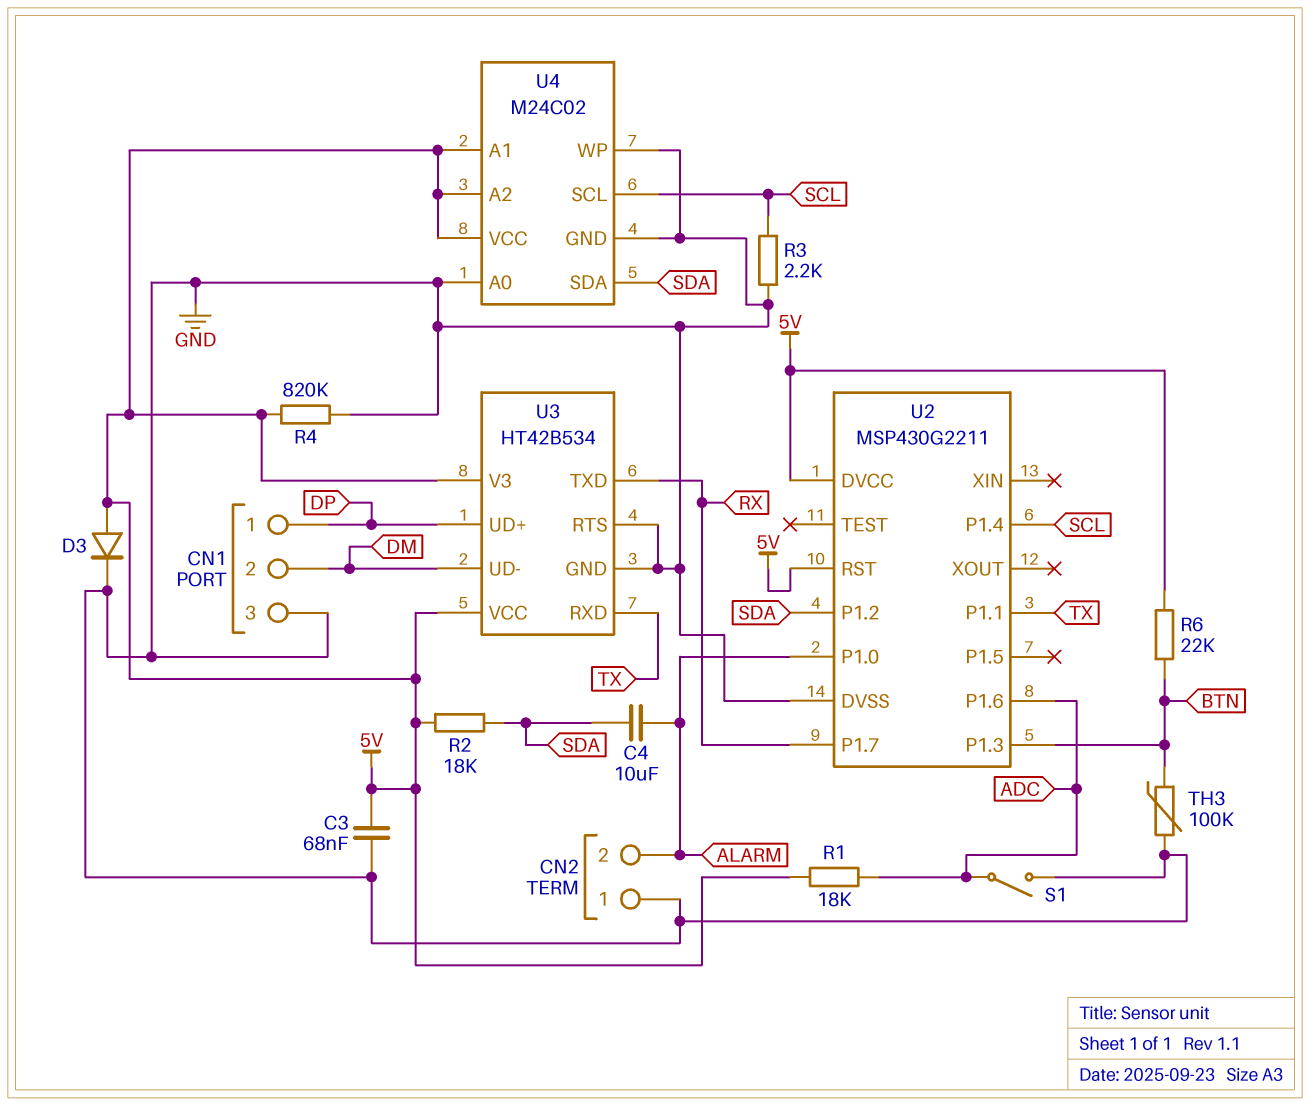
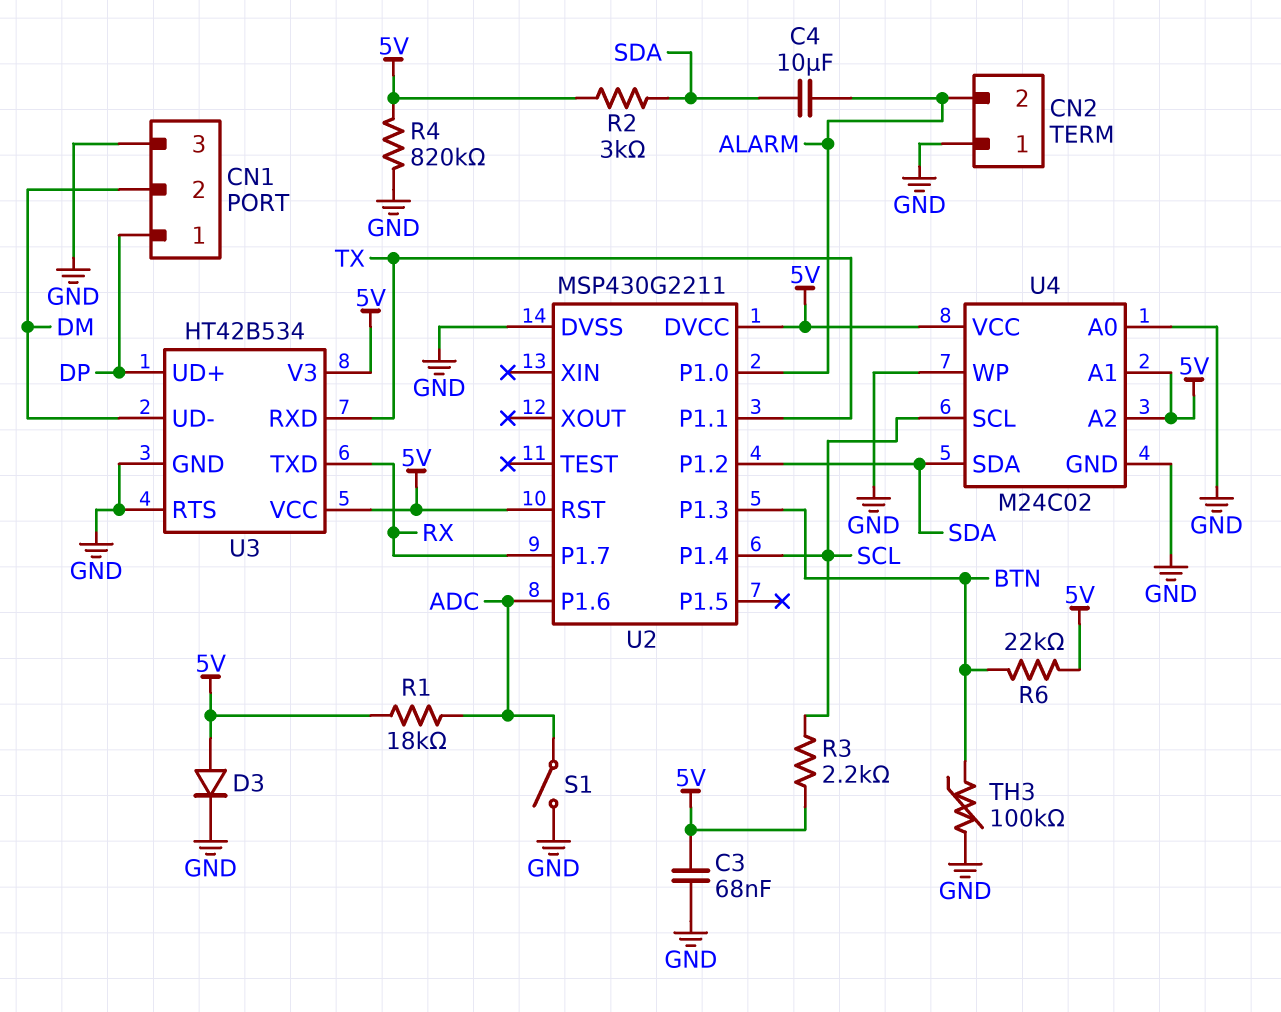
R2: 18k (5V, SDA) -> 3k (5V, SDA)
R3: 2.2k (GND, SCL) -> 2.2k (5V, SCL)

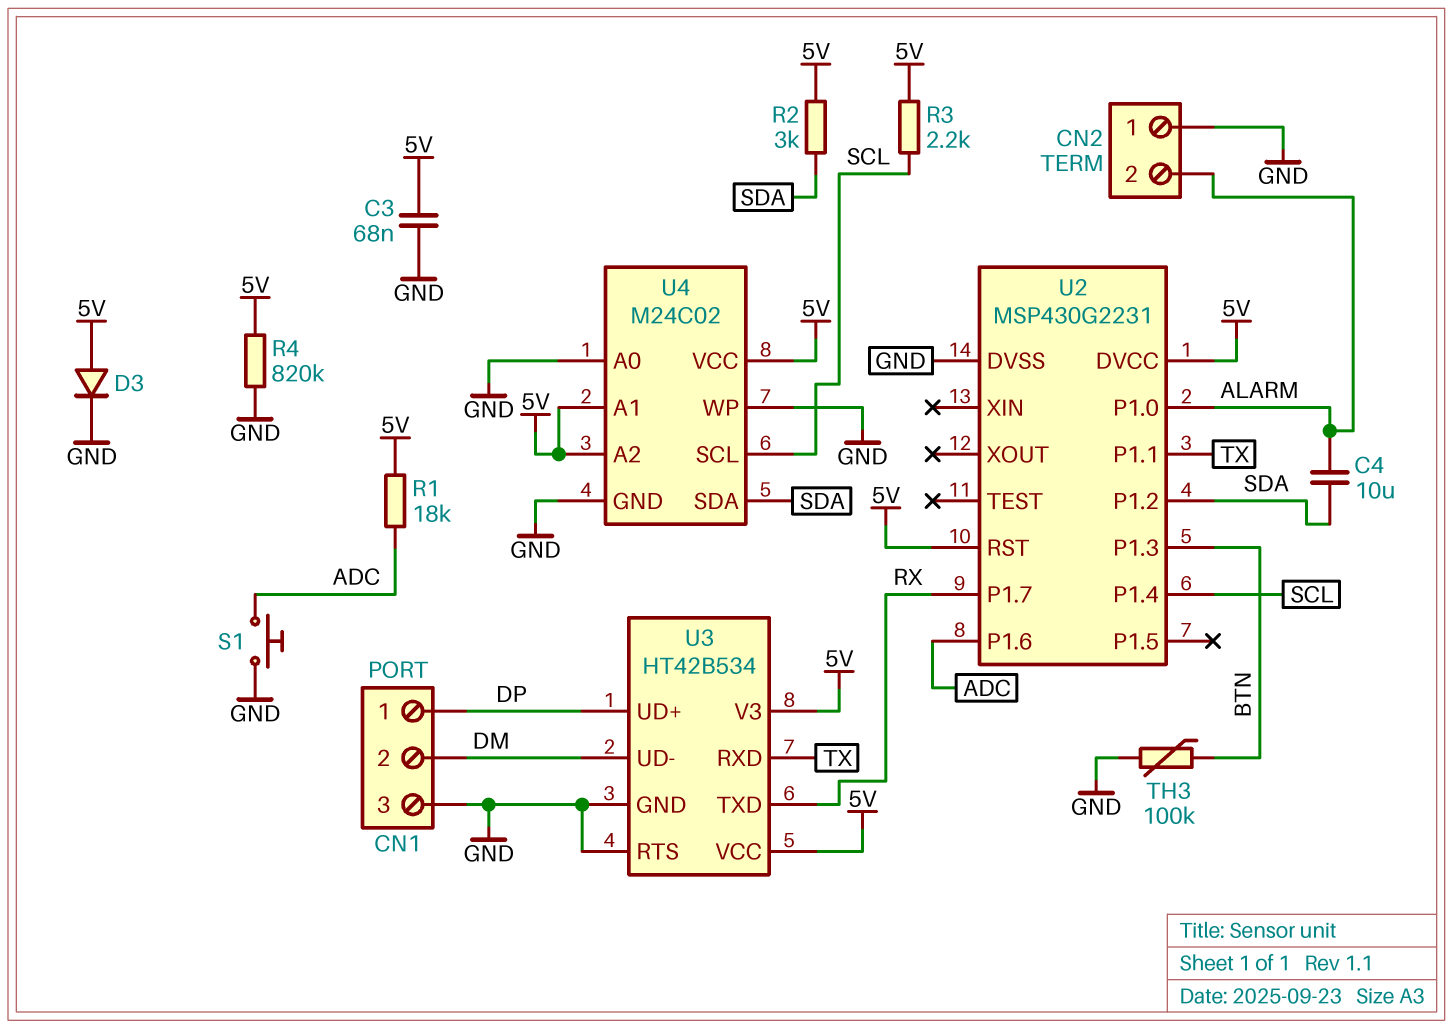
R6: 22k (5V, BTN) -> none
S1: switch (ADC, GND) -> button (ADC, GND)
U2: MSP430G2211 -> MSP430G2231

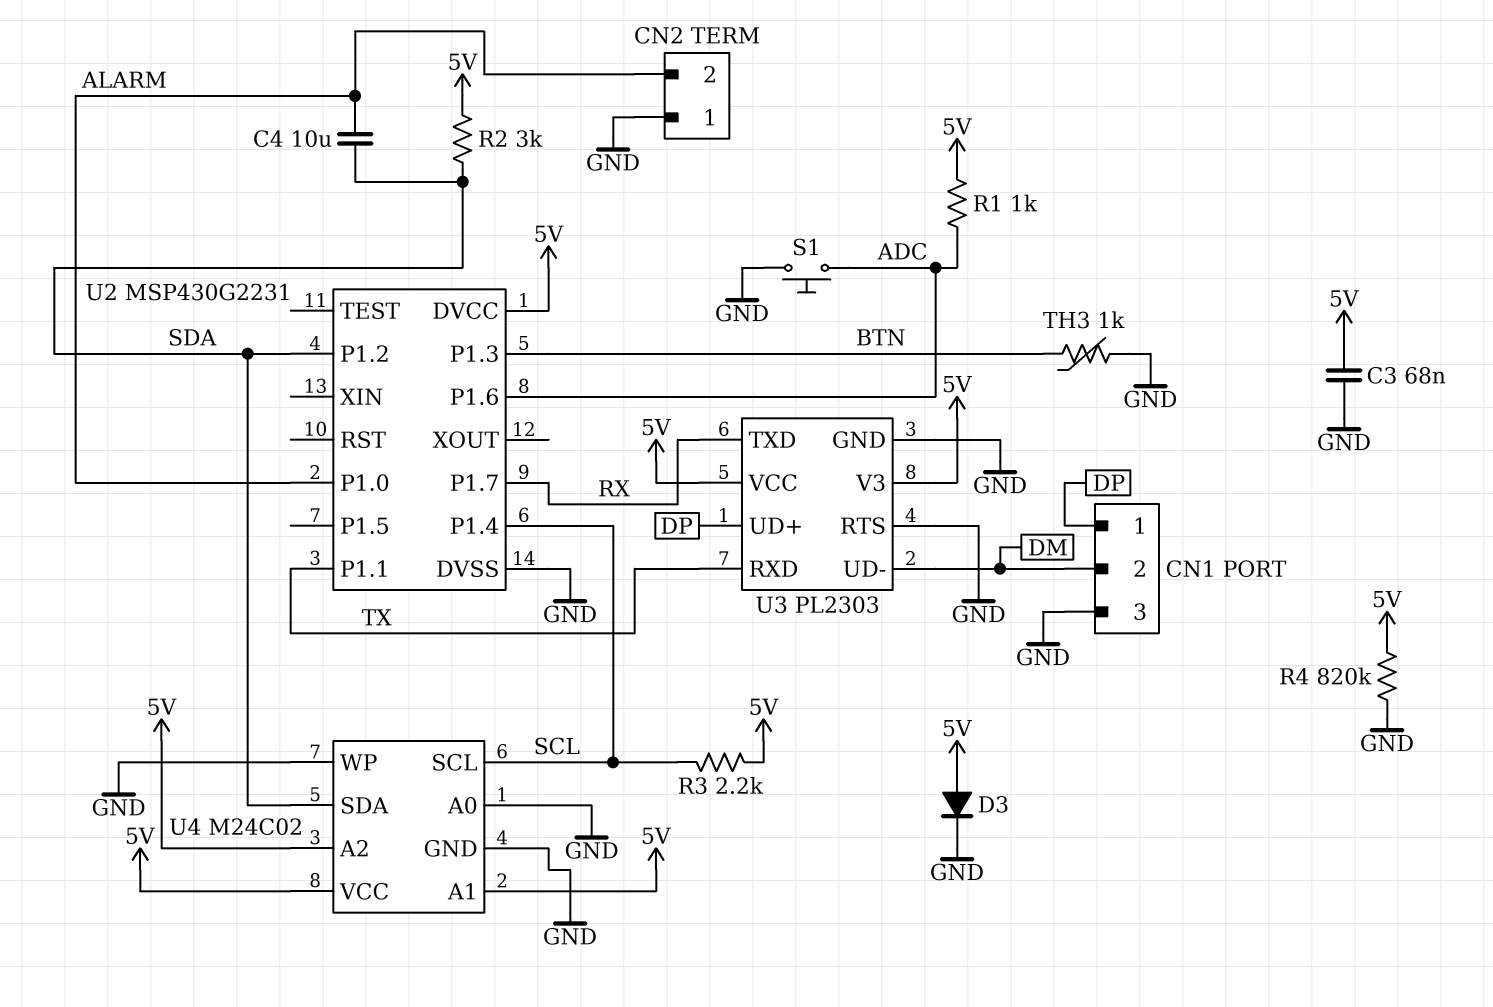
R1: 18k (5V, ADC) -> 1k (5V, ADC)
TH3: 100k (BTN, GND) -> 1k (BTN, GND)
U2 pin RST: 5V -> none
U3: HT42B534 -> PL2303

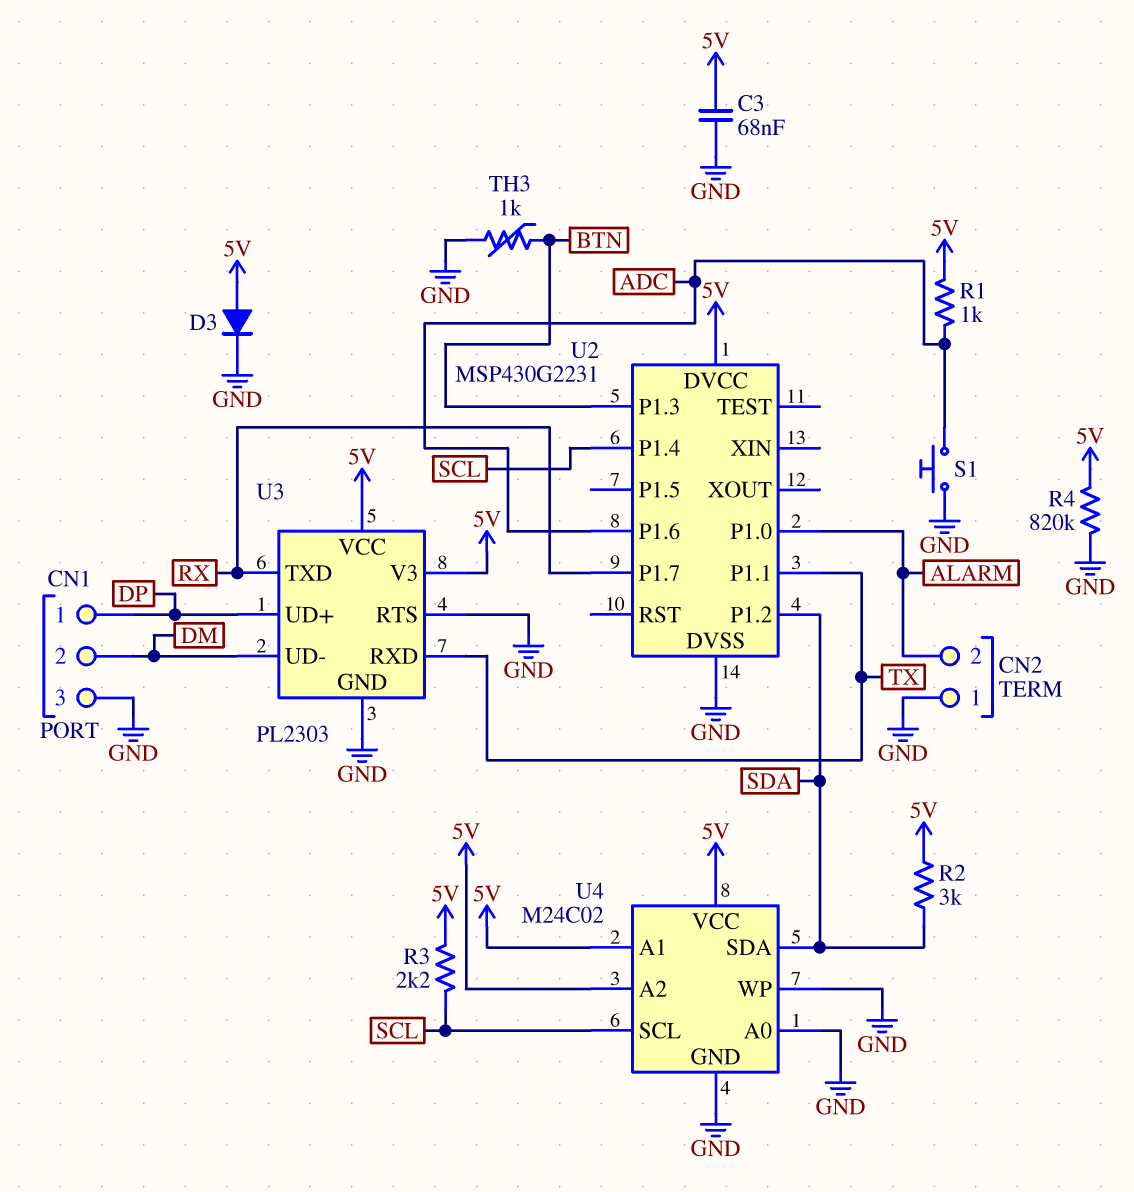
C4: 10uF (ALARM, SDA) -> none

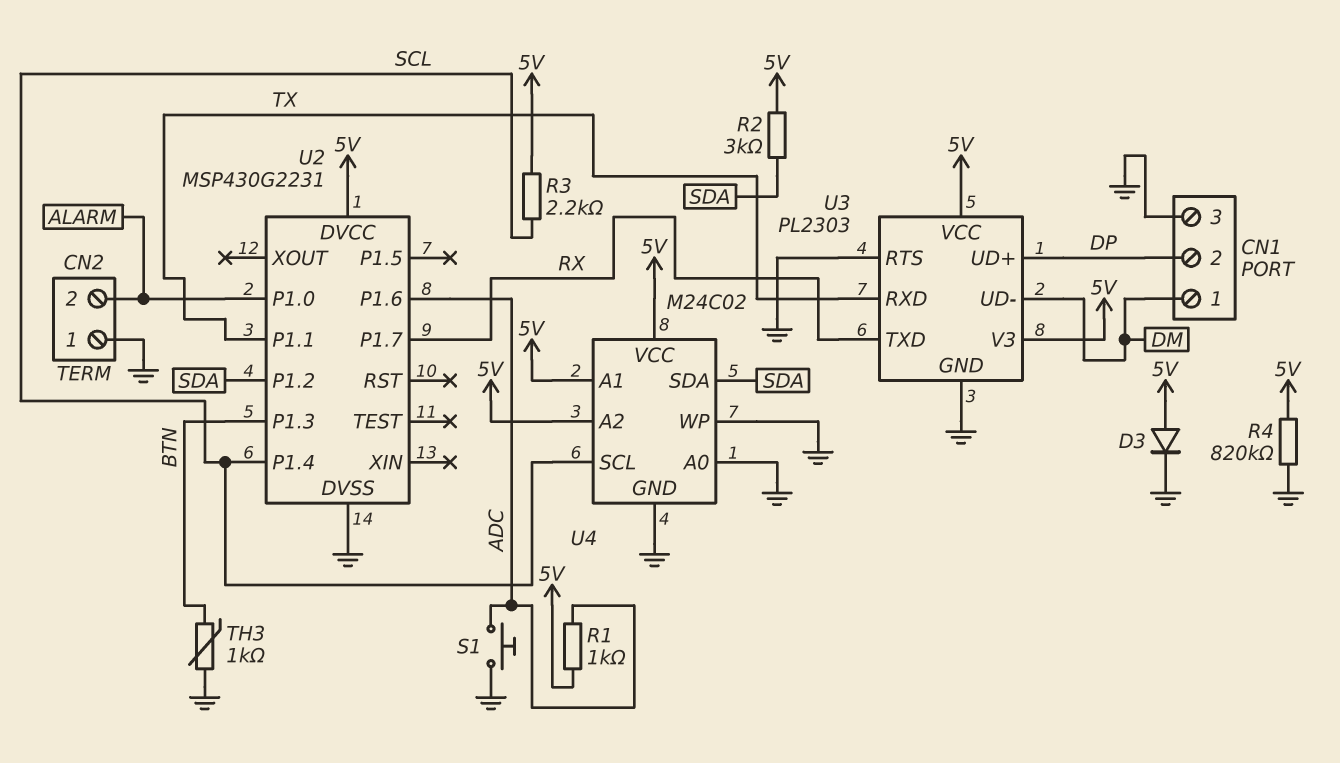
C3: 68nF (5V, GND) -> none
CN1 pin 1: DP -> DM
CN1 pin 2: DM -> DP

